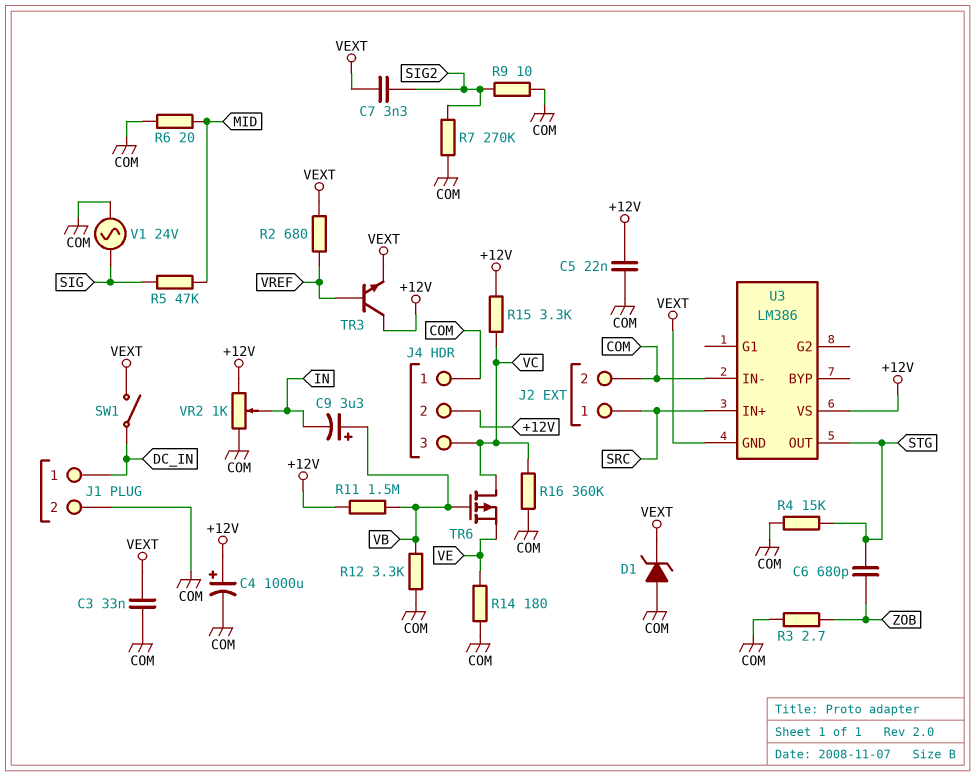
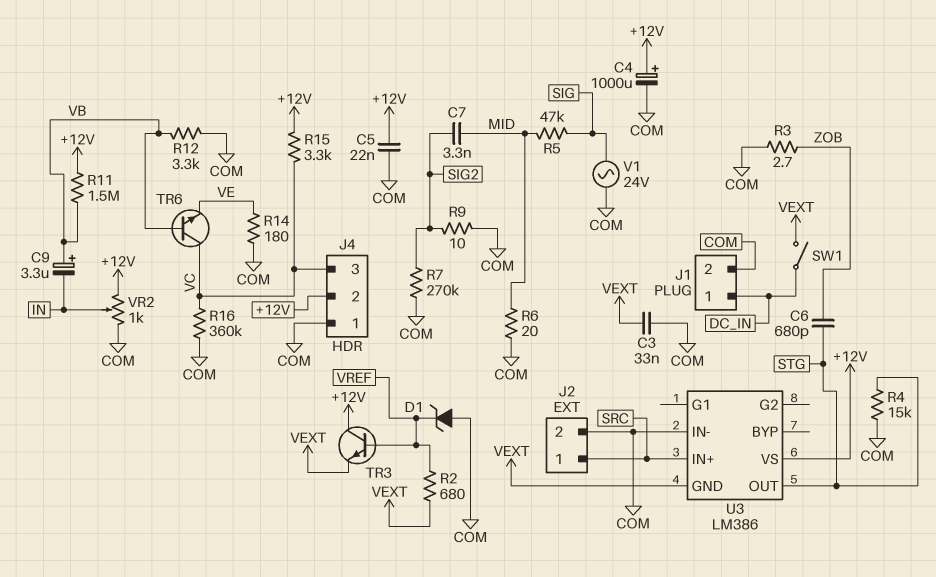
C7: 3.3nF (SIG2, VEXT) -> 3.3nF (MID, SIG2)
D1: zener (A COM, K VEXT) -> zener (A COM, K VREF)
TR6: PMOS (G VB, D VC, S VE) -> NPN (B VB, C VC, E VE)

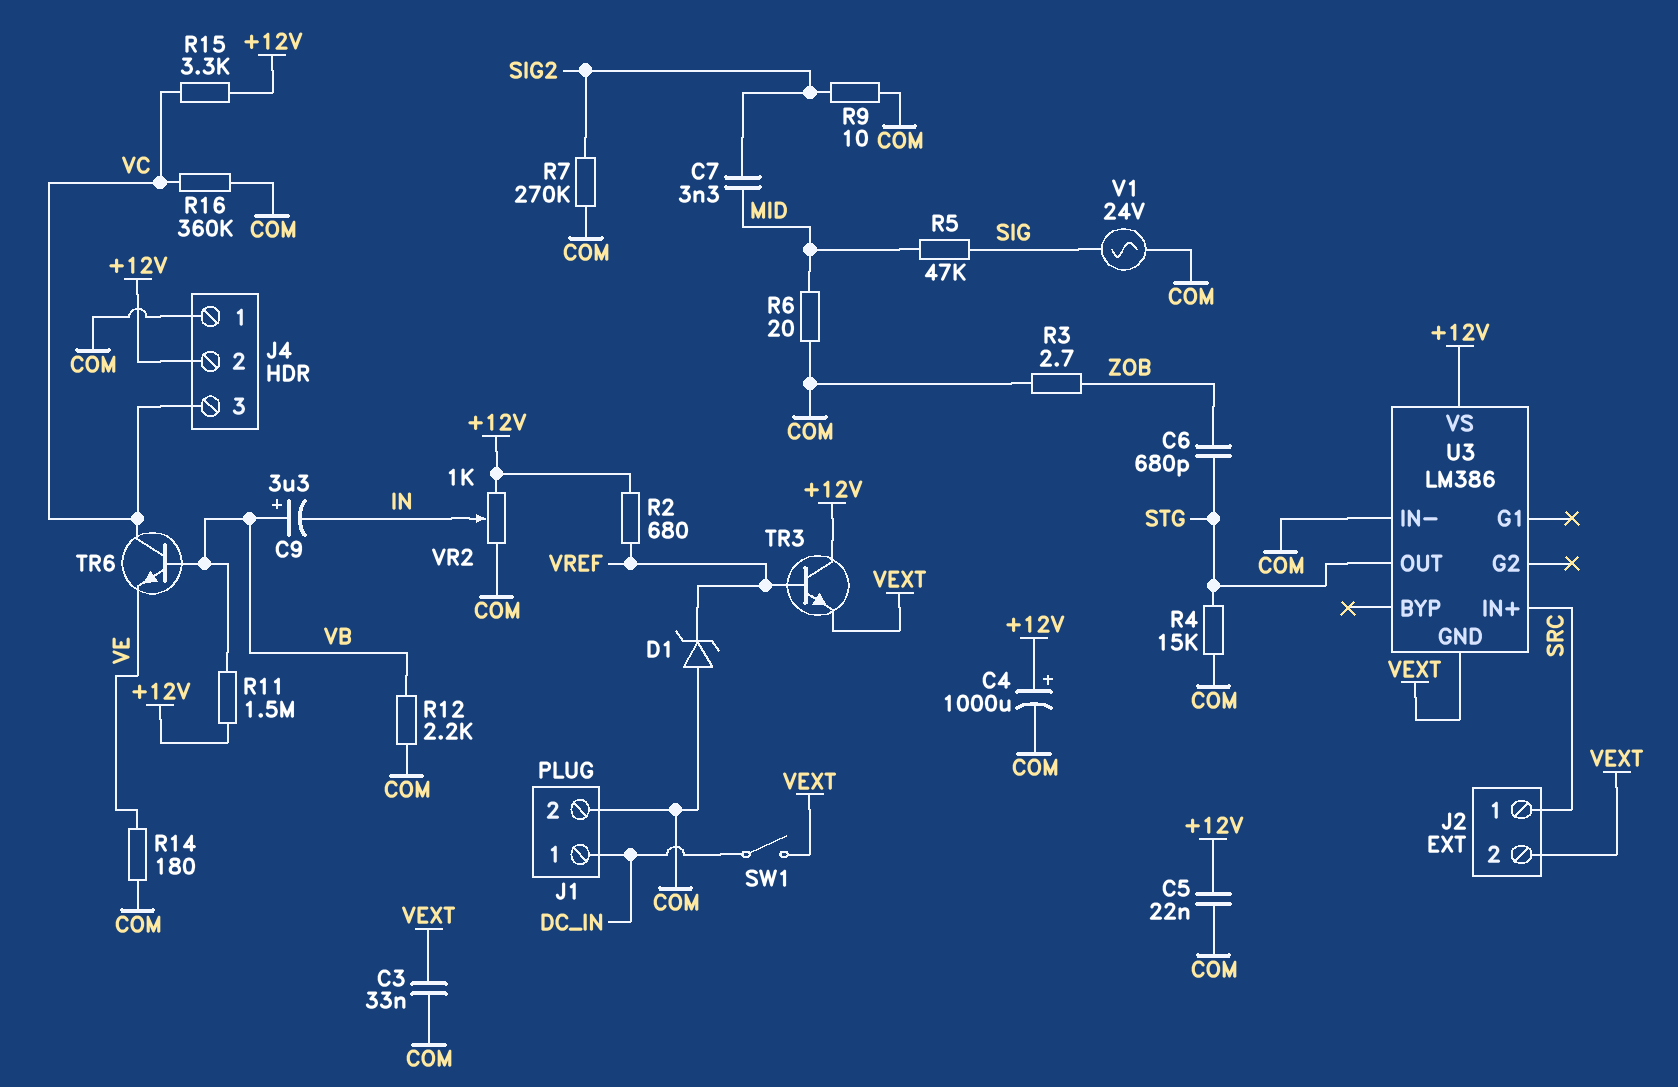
J2 pin 2: COM -> VEXT
R2: 680 (VEXT, VREF) -> 680 (+12V, VREF)
R12: 3.3k (COM, VB) -> 2.2k (COM, VB)

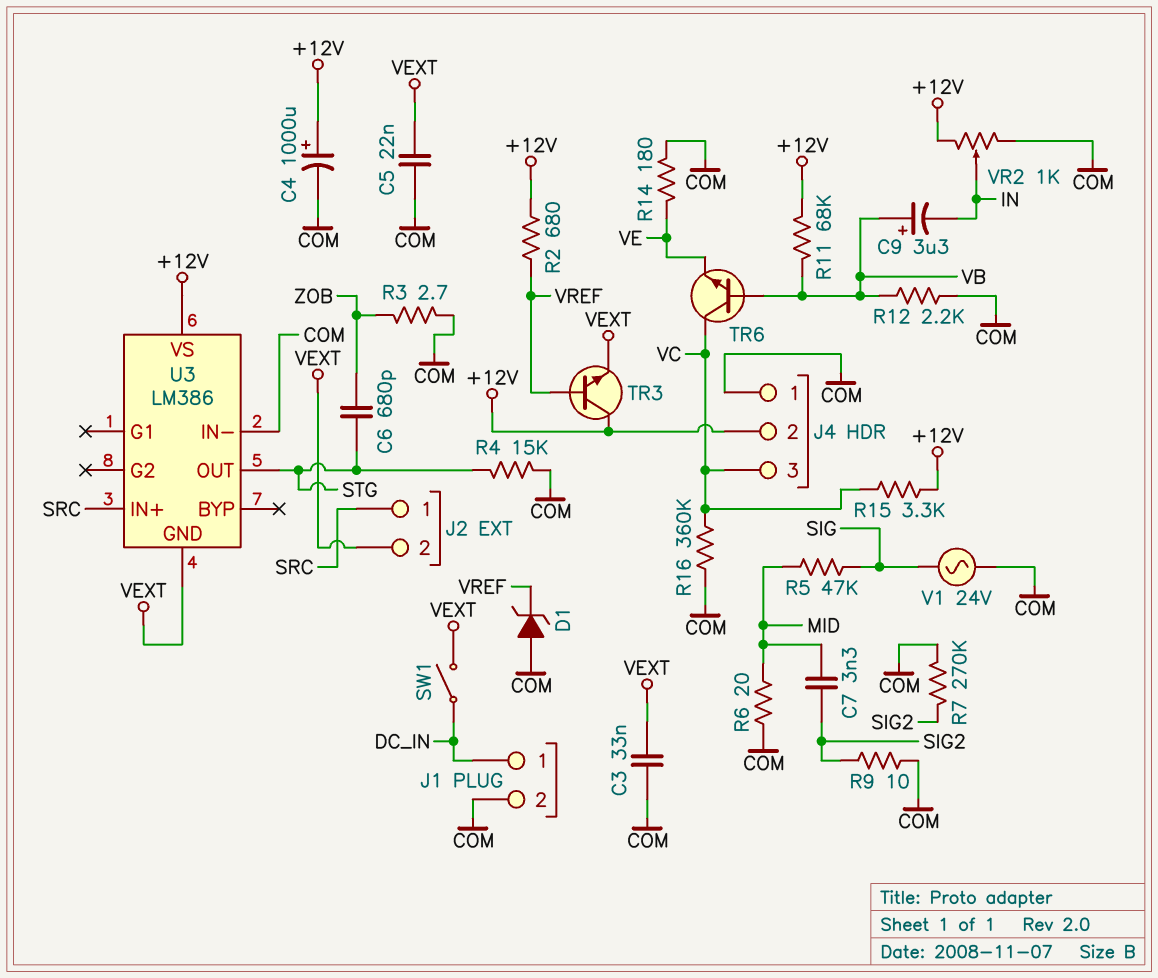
C5: 22nF (+12V, COM) -> 22nF (COM, VEXT)
R11: 1.5M (+12V, VB) -> 68k (+12V, VB)

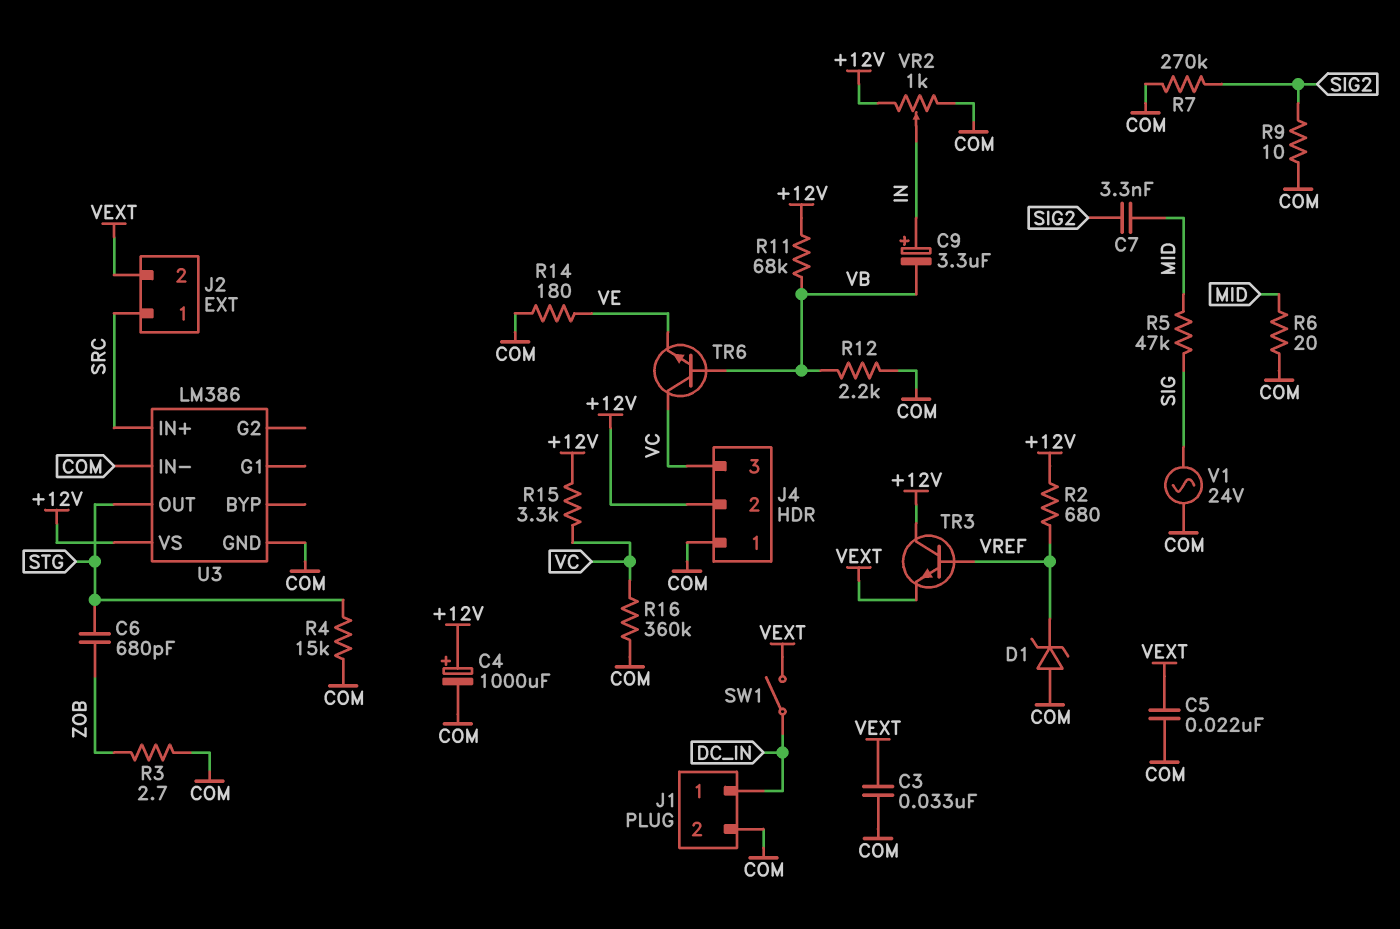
C9: 3.3uF (plus VB, minus IN) -> 3.3uF (plus IN, minus VB)
U3 pin GND: VEXT -> COM

